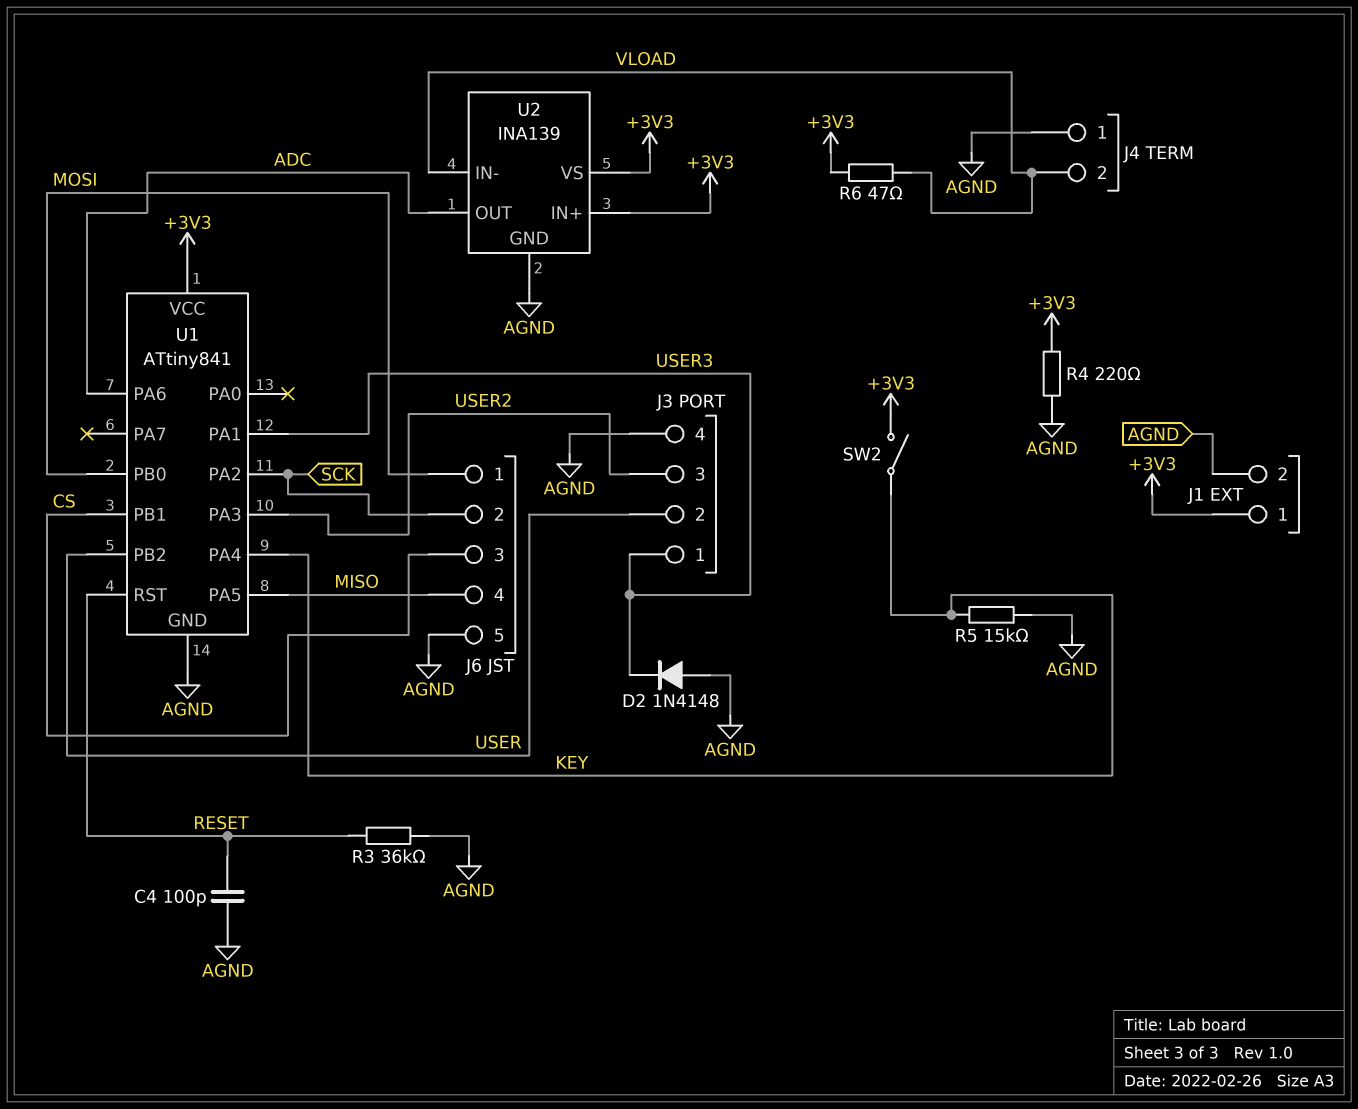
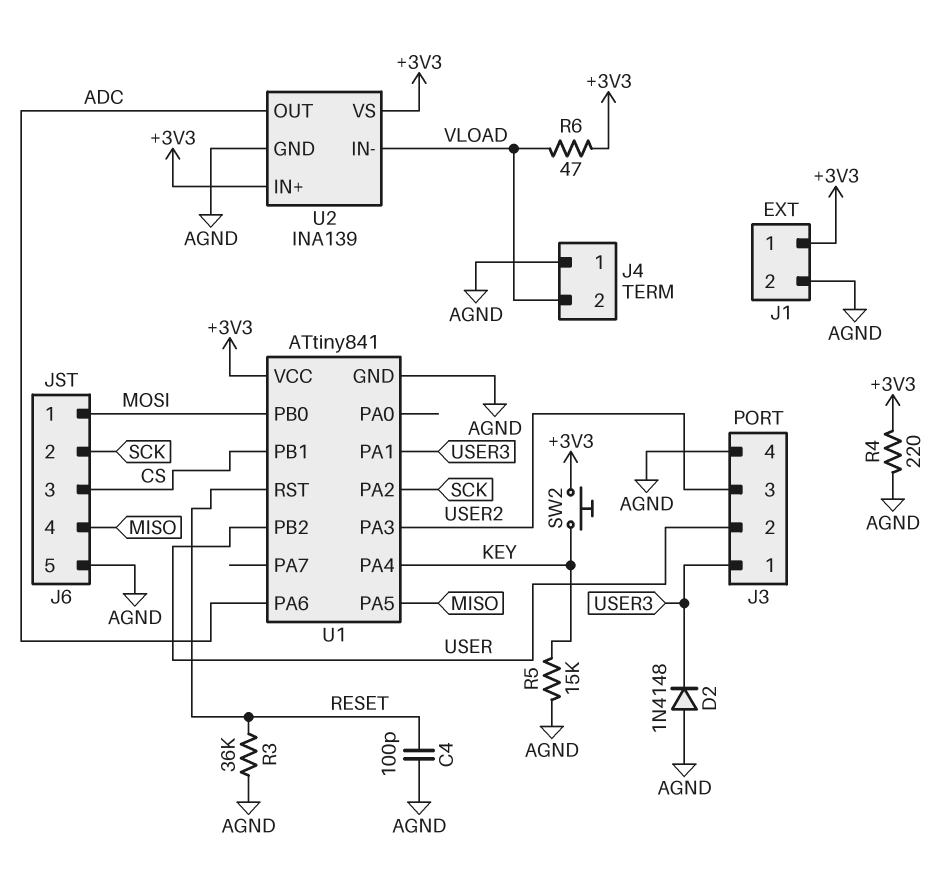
SW2: switch (+3V3, KEY) -> button (+3V3, KEY)

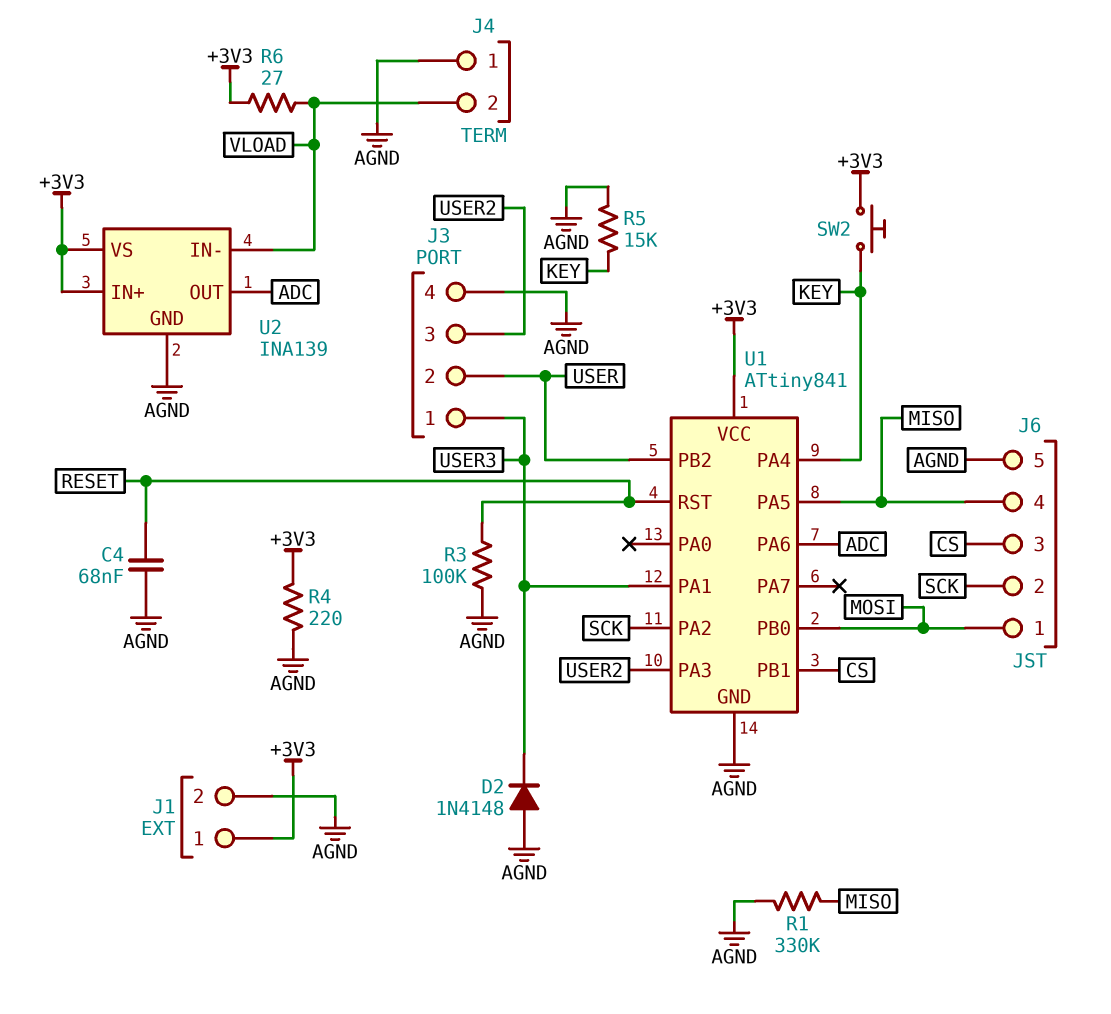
C4: 100pF (AGND, RESET) -> 68nF (AGND, RESET)
R1: none -> 330k (AGND, MISO)
R3: 36k (AGND, RESET) -> 100k (AGND, RESET)
R6: 47 (+3V3, VLOAD) -> 27 (+3V3, VLOAD)

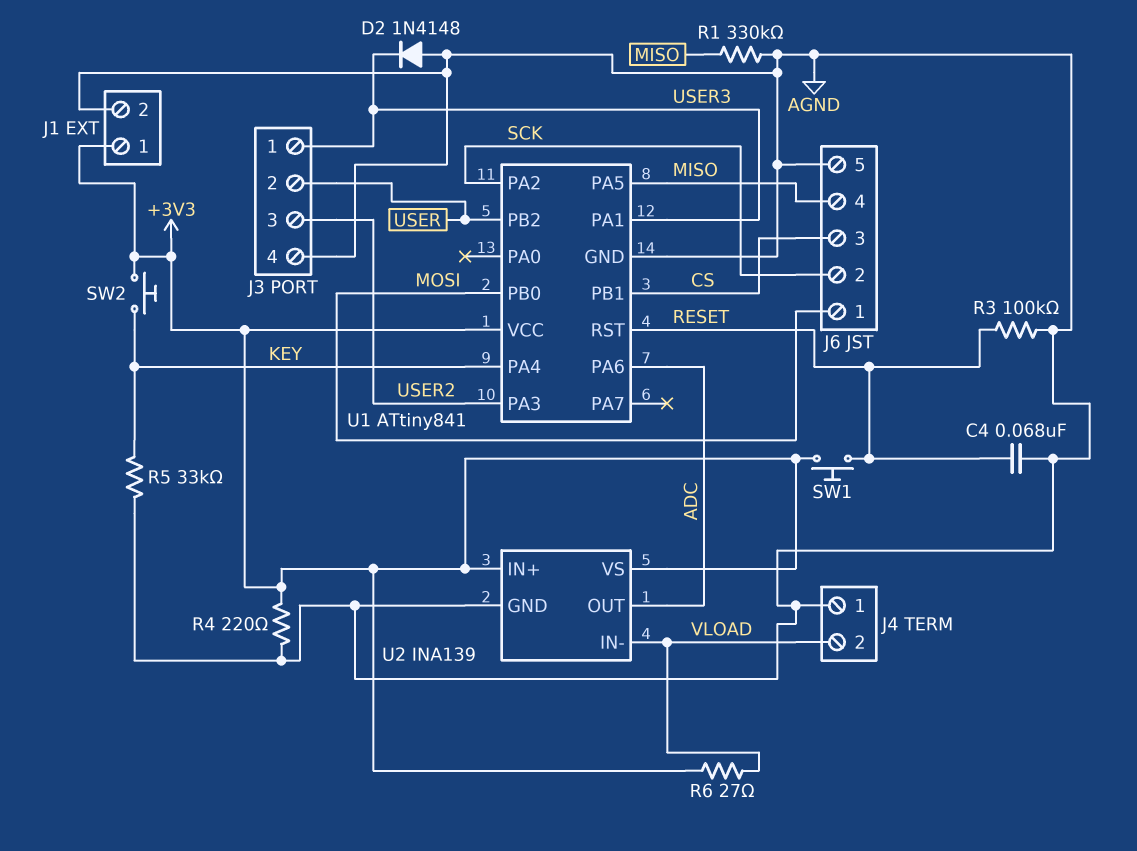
R5: 15k (AGND, KEY) -> 33k (AGND, KEY)
SW1: none -> button (+3V3, RESET)

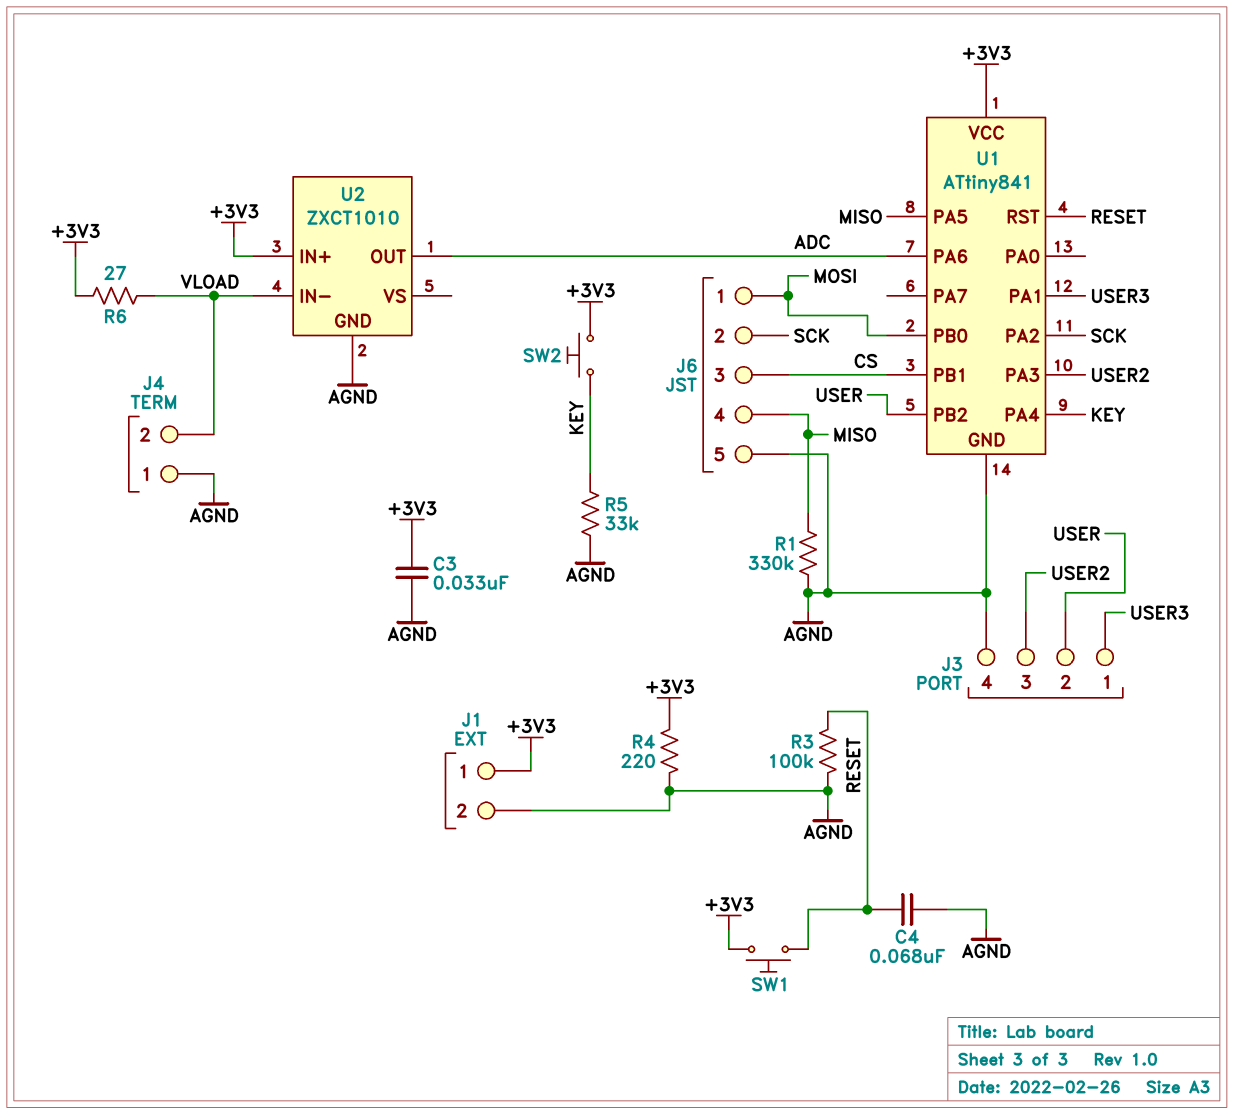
C3: none -> 33nF (+3V3, AGND)
D2: diode 1N4148 (A AGND, K USER3) -> none
U2: INA139 -> ZXCT1010
U2 pin VS: +3V3 -> none

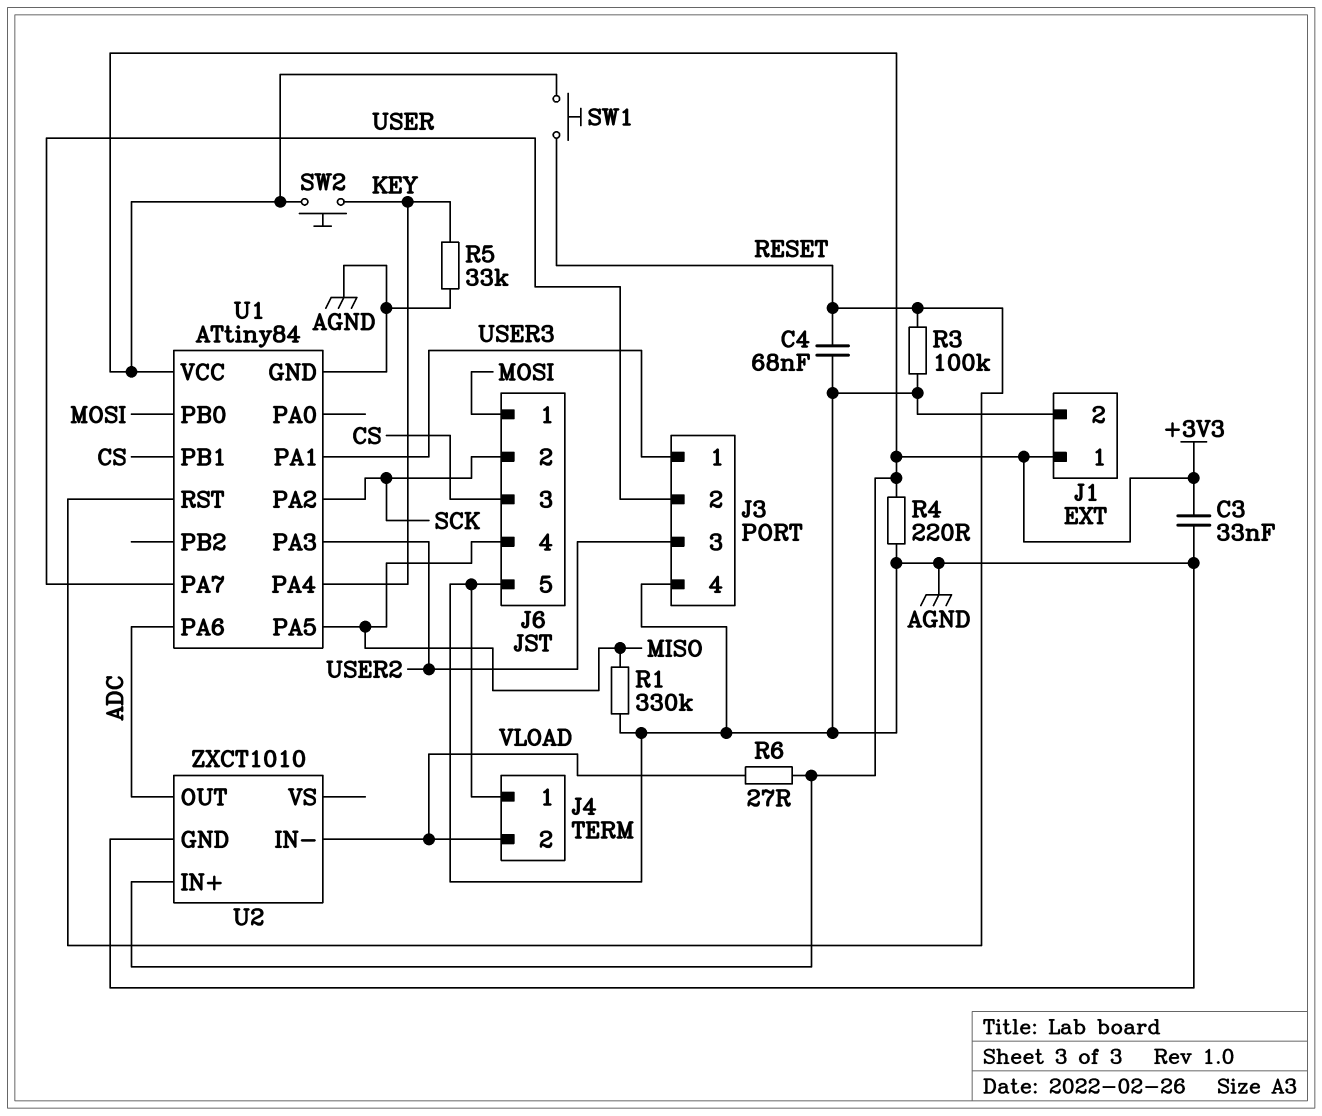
U1: ATtiny841 -> ATtiny84
U1 pin PA7: none -> USER
U1 pin PB2: USER -> none

